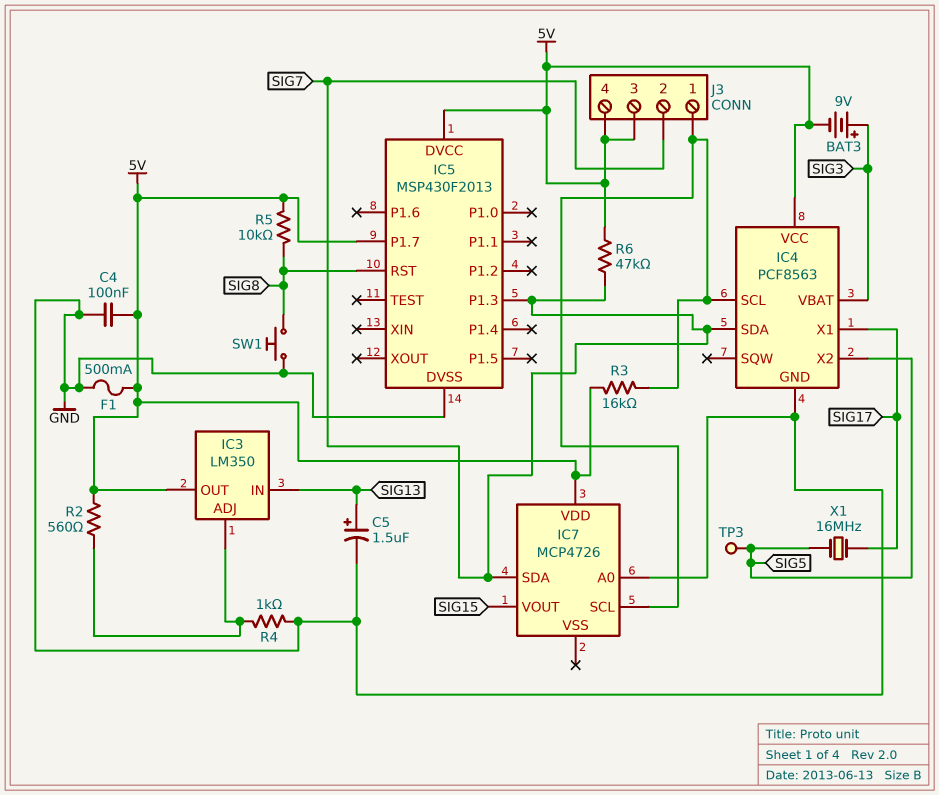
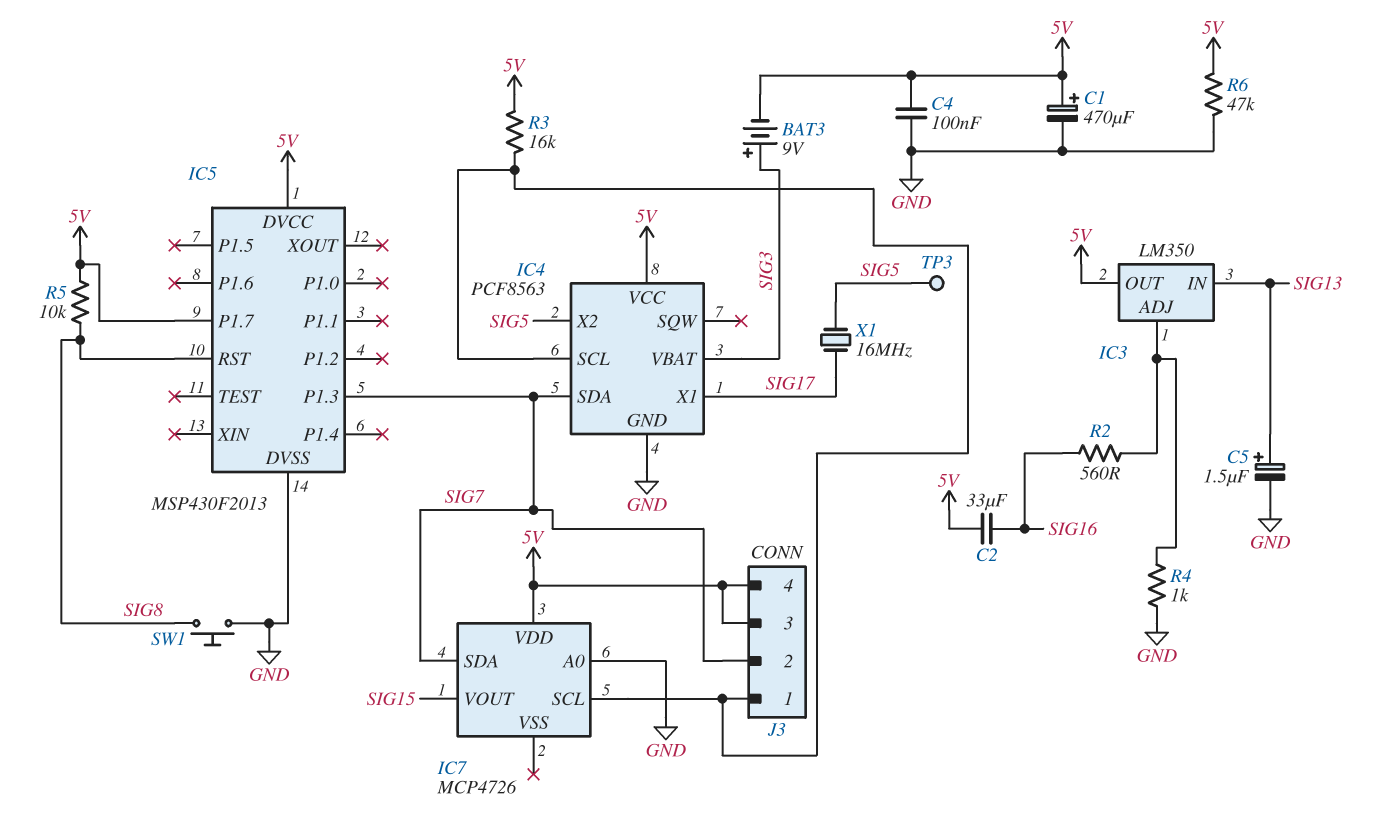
C1: none -> 470uF (plus 5V, minus GND)
C2: none -> 33uF (5V, SIG16)
F1: 500mA (5V, GND) -> none
R2: 560 (5V, IC3/ADJ) -> 560 (IC3/ADJ, SIG16)
R6: 47k (5V, SIG7) -> 47k (5V, GND)

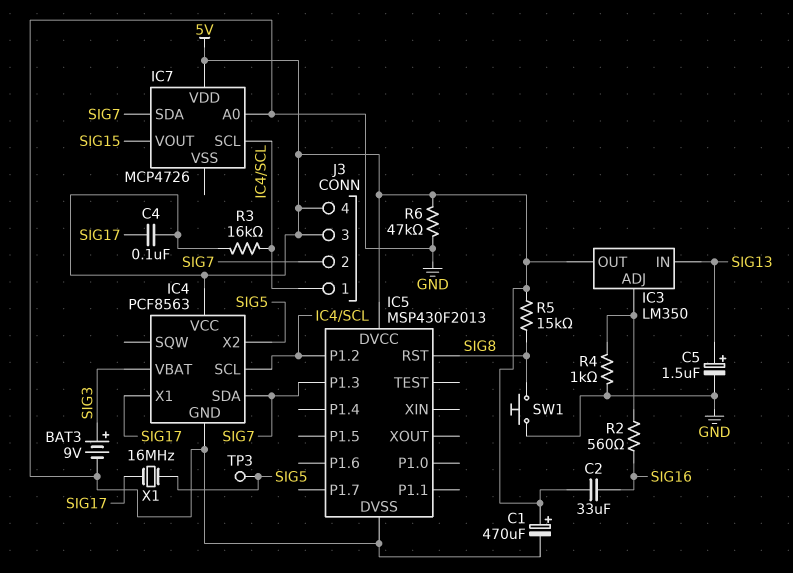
BAT3: 9V (plus SIG3, minus 5V) -> 9V (plus SIG3, minus GND)
C4: 100nF (5V, GND) -> 100nF (5V, SIG17)
IC5 pin P1.2: none -> IC4/SCL
IC5 pin P1.7: 5V -> none
R5: 10k (5V, SIG8) -> 15k (5V, SIG8)

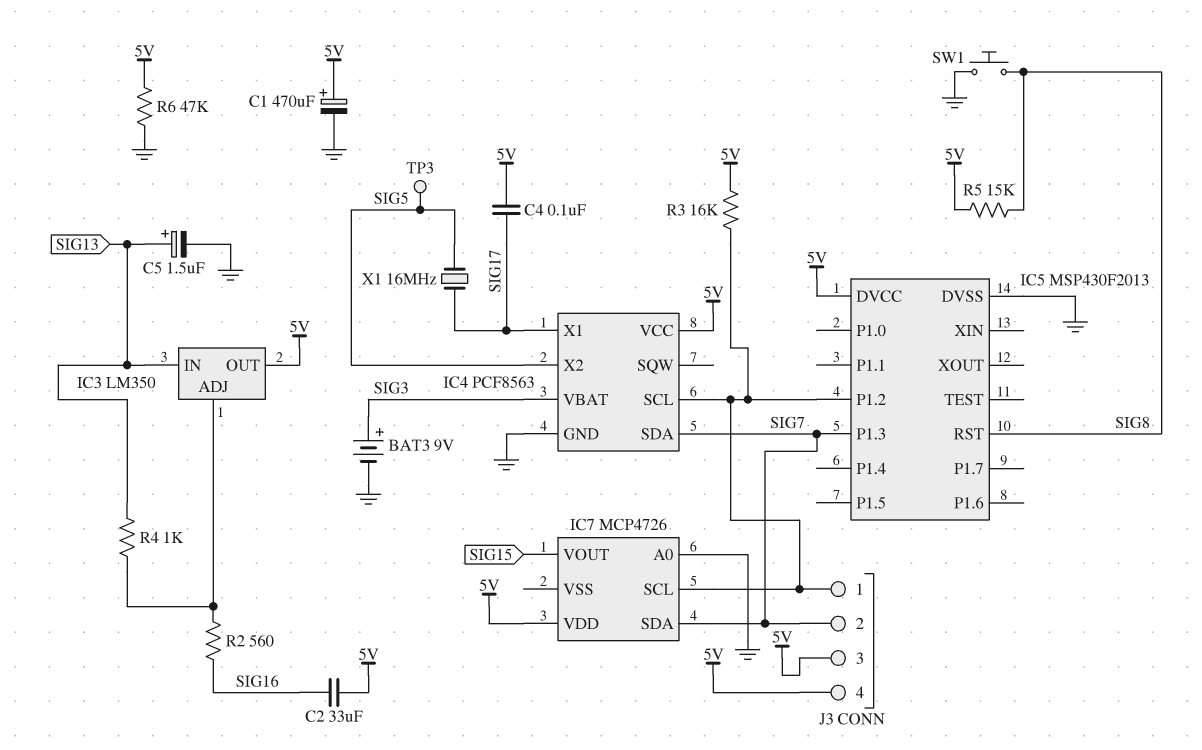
R4: 1k (GND, IC3/ADJ) -> 1k (IC3/ADJ, SIG13)

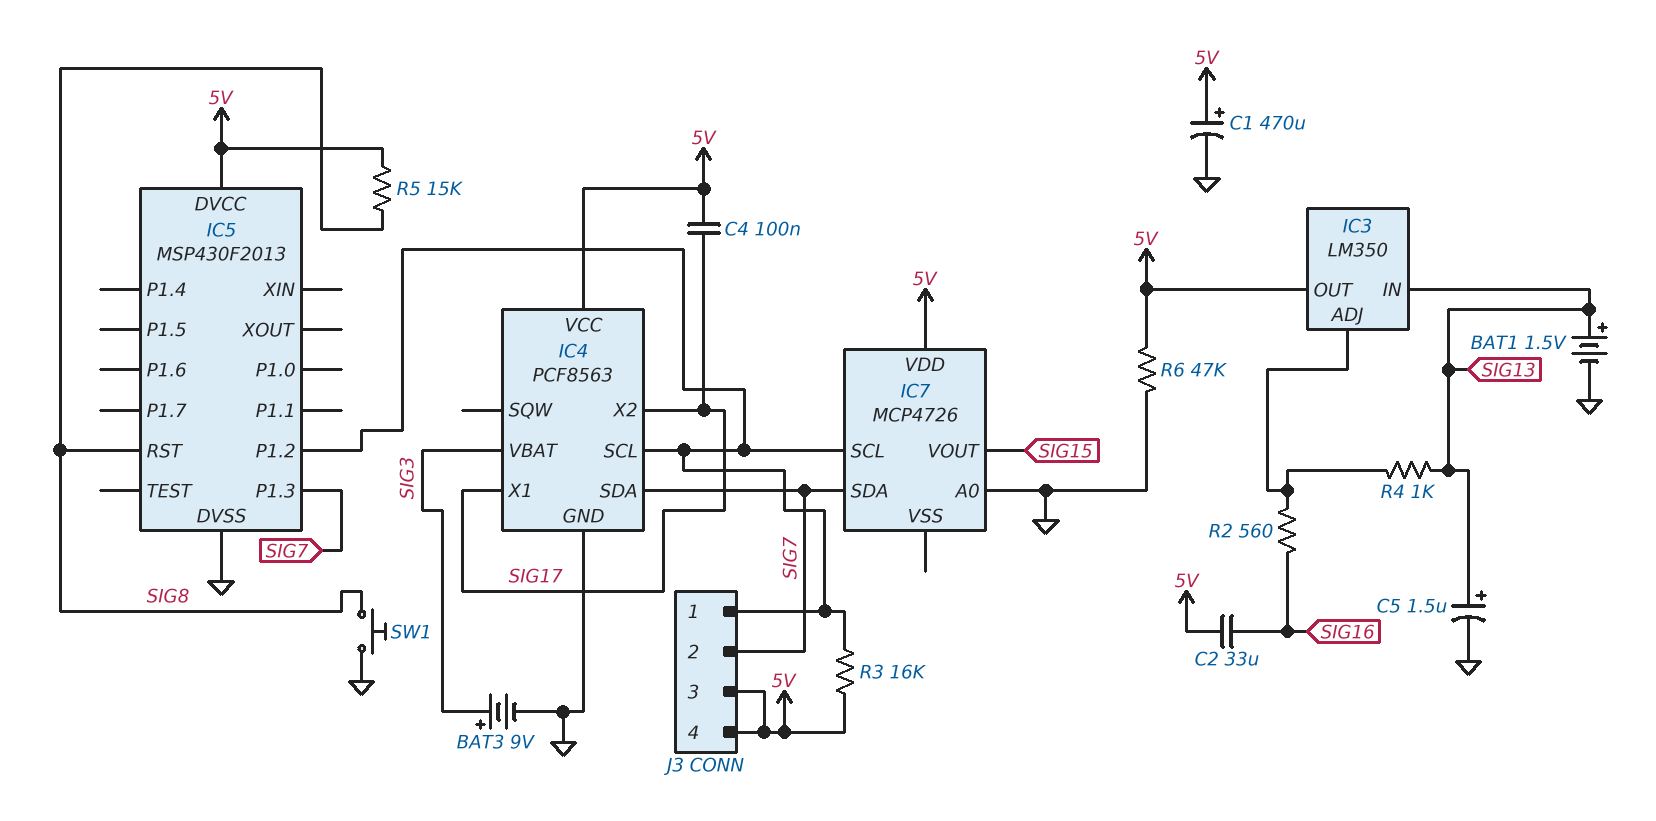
BAT1: none -> 1.5V (plus SIG13, minus GND)
IC4 pin X2: SIG5 -> SIG17
TP3: test point (SIG5) -> none
X1: 16MHz (SIG5, SIG17) -> none

